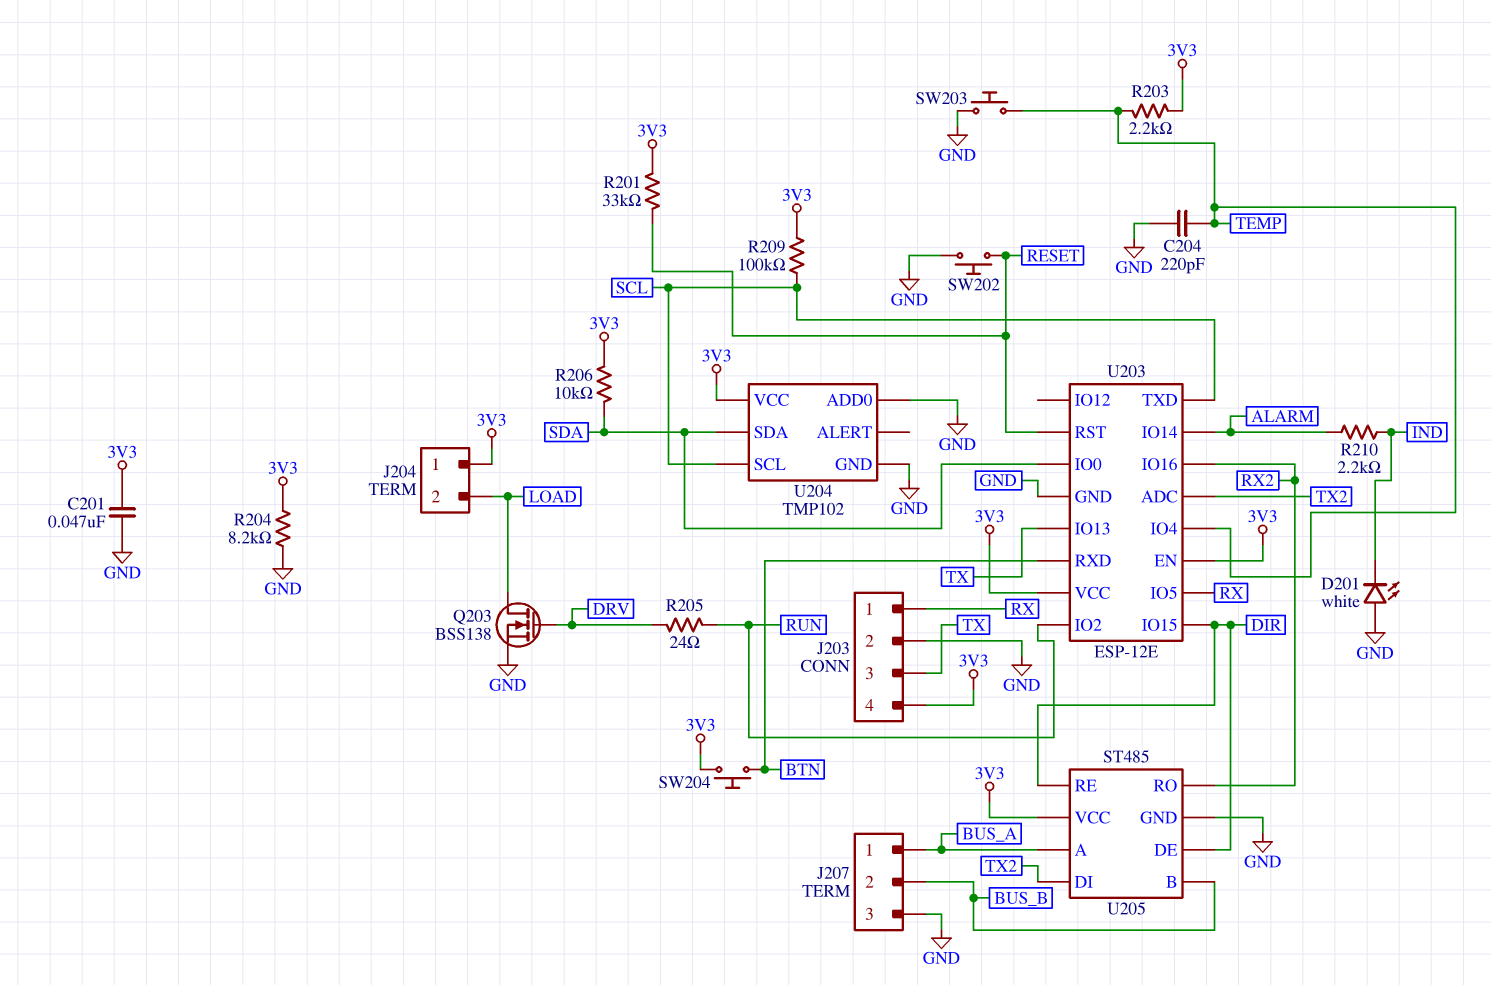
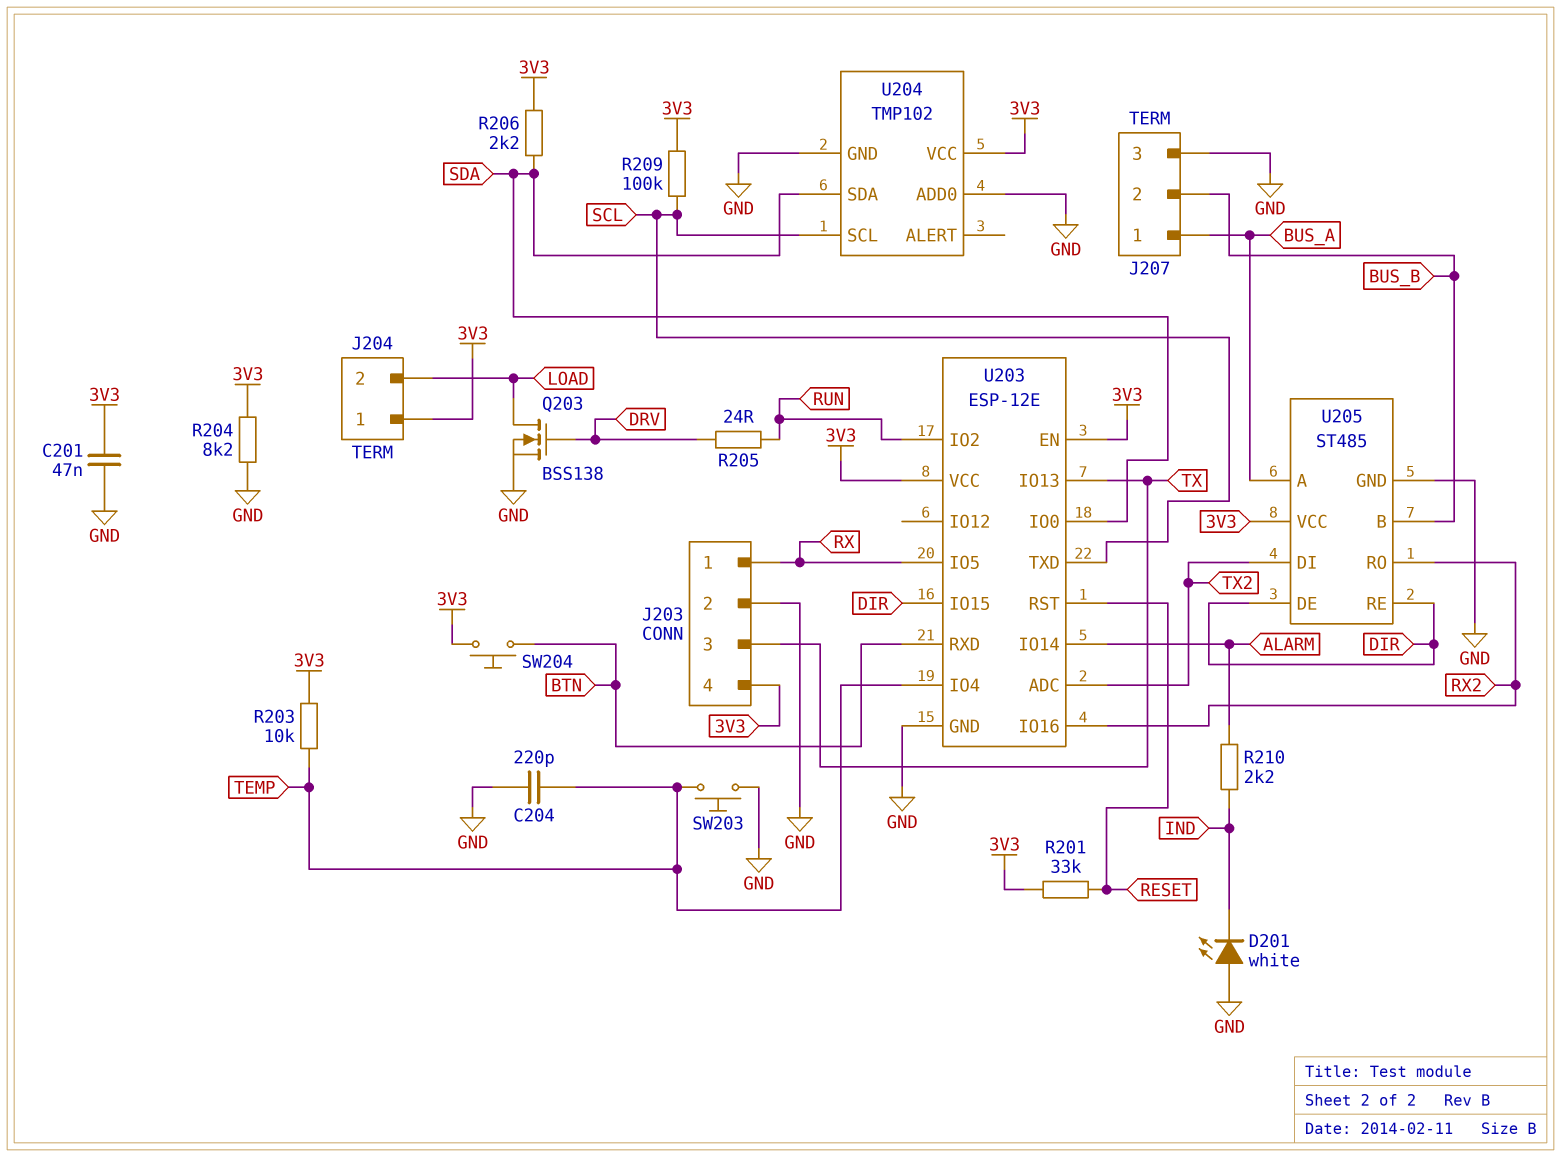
R203: 2.2k (3V3, TEMP) -> 10k (3V3, TEMP)
R206: 10k (3V3, SDA) -> 2.2k (3V3, SDA)
SW202: button (GND, RESET) -> none

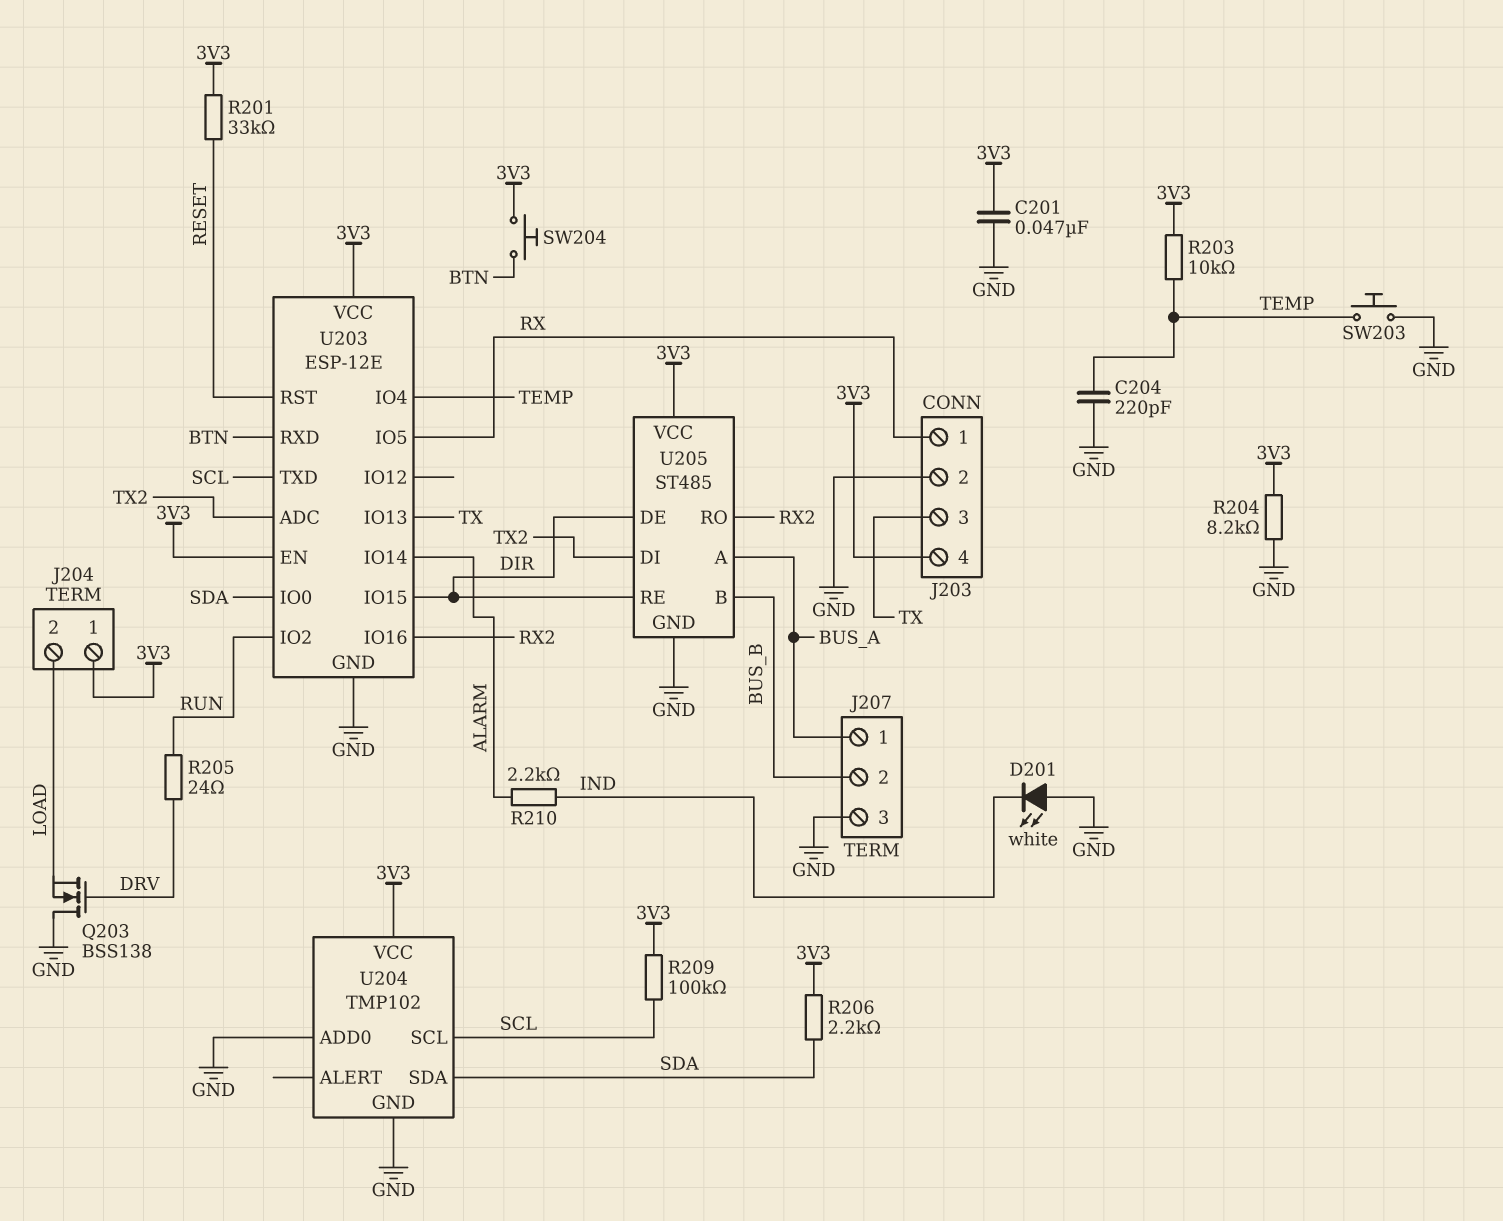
Q203: NMOS BSS138 (G DRV, D LOAD, S GND) -> NMOS BSS138 (G DRV, D GND, S LOAD)

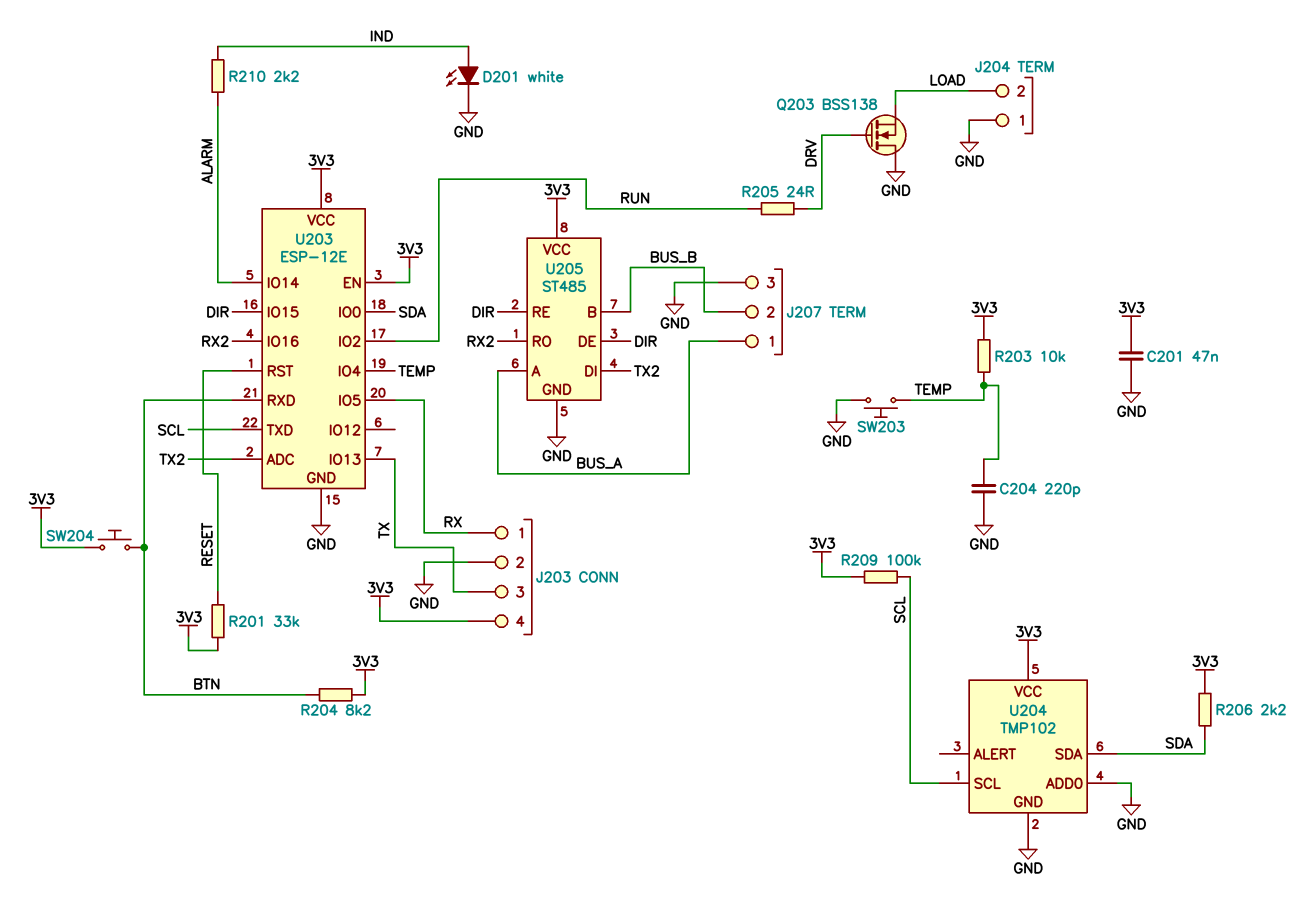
D201: LED white (A GND, K IND) -> LED white (A IND, K GND)
J204 pin 1: 3V3 -> GND
R204: 8.2k (3V3, GND) -> 8.2k (3V3, BTN)

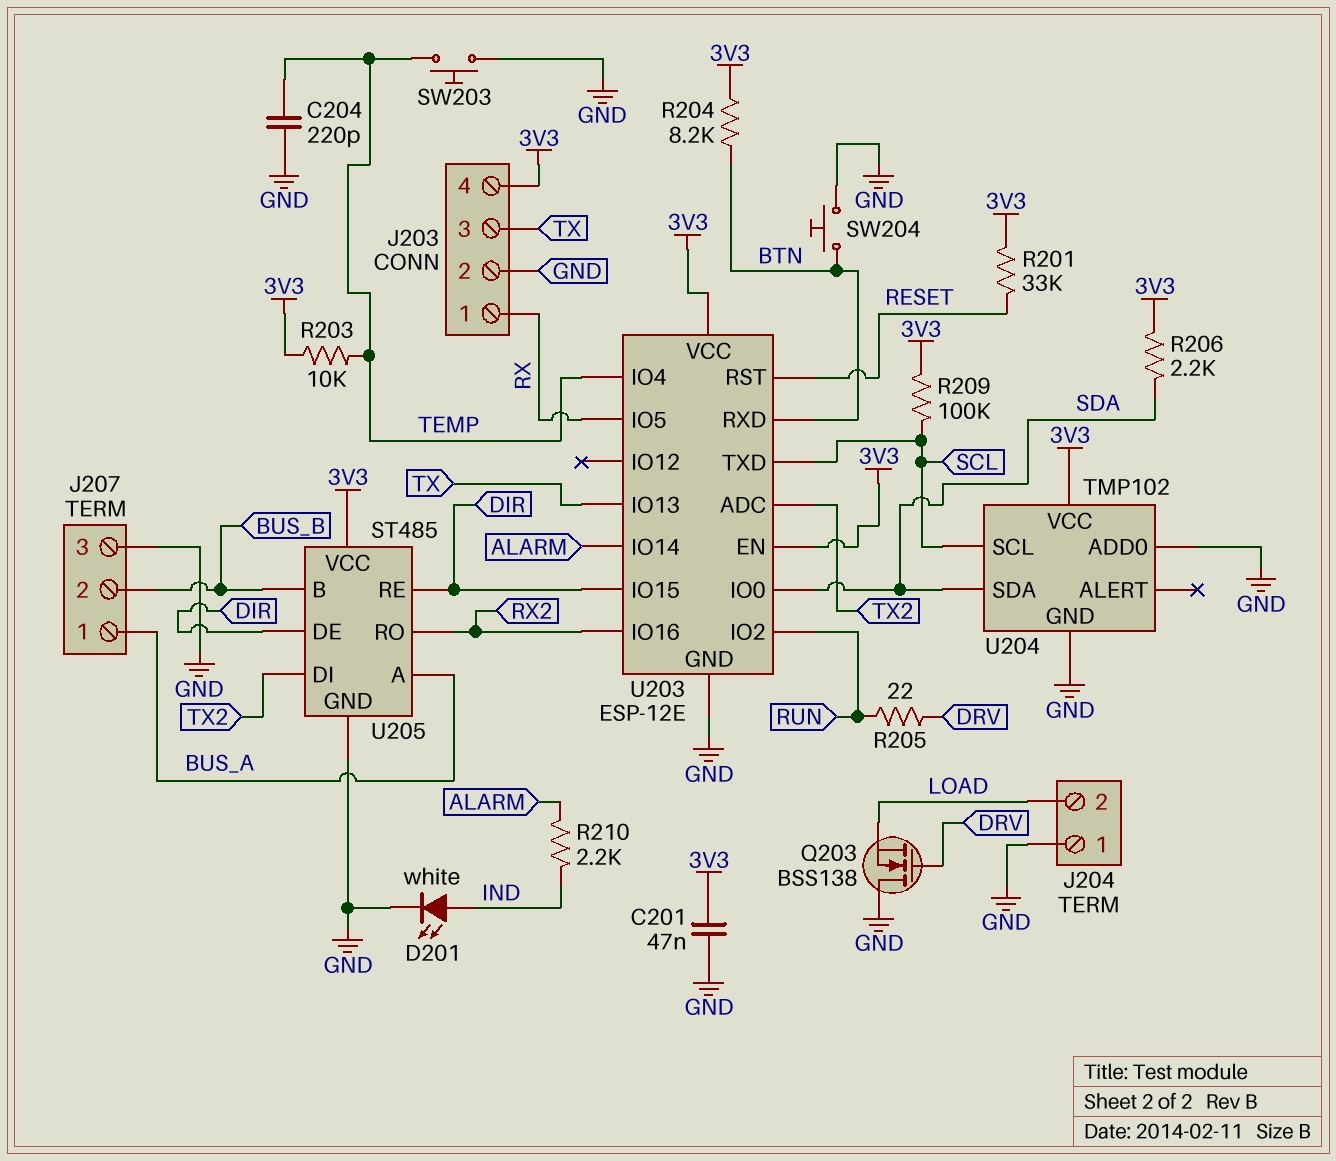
R205: 24 (DRV, RUN) -> 22 (DRV, RUN)
SW204: button (3V3, BTN) -> button (BTN, GND)

